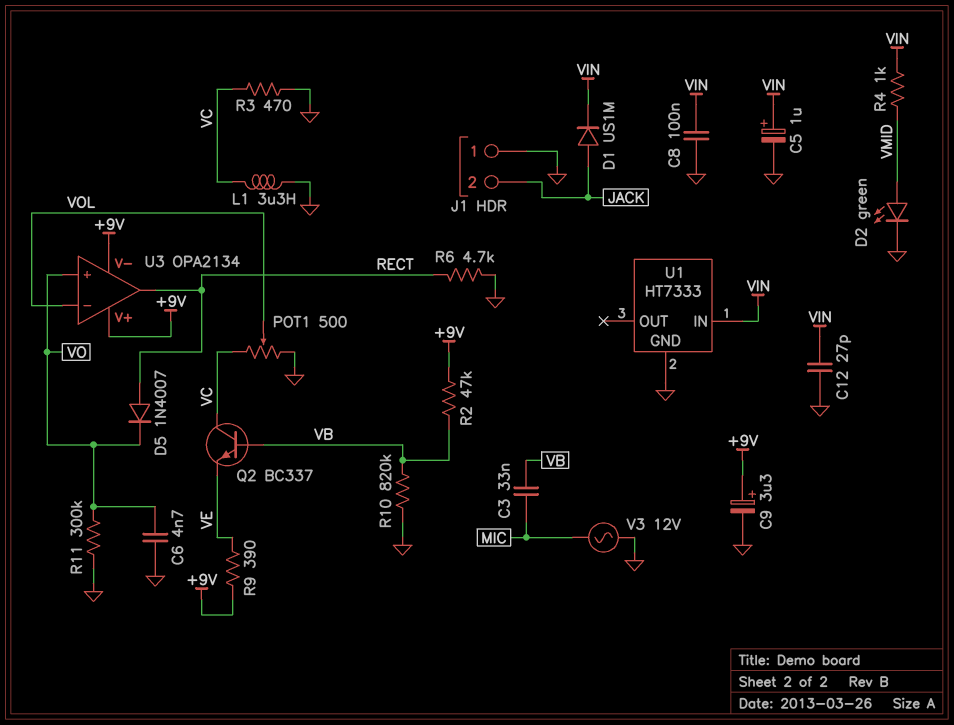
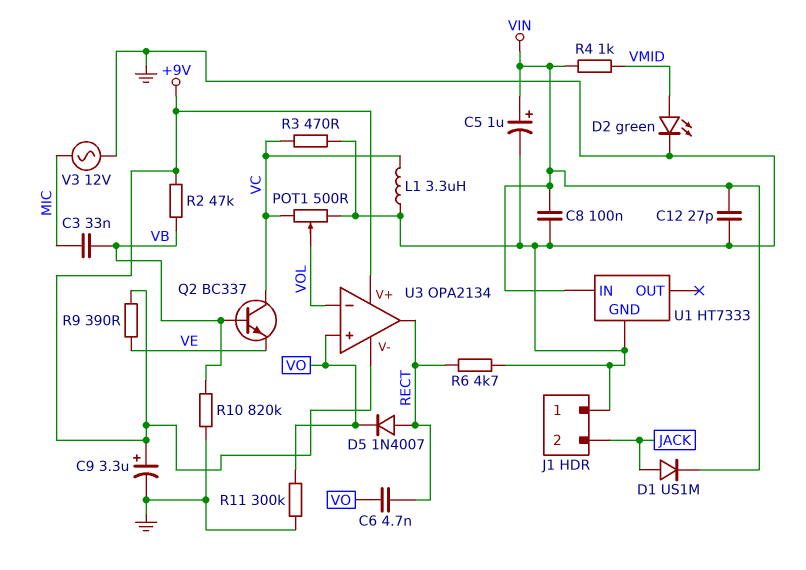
C6: 4.7nF (GND, VO) -> 4.7nF (RECT, VO)

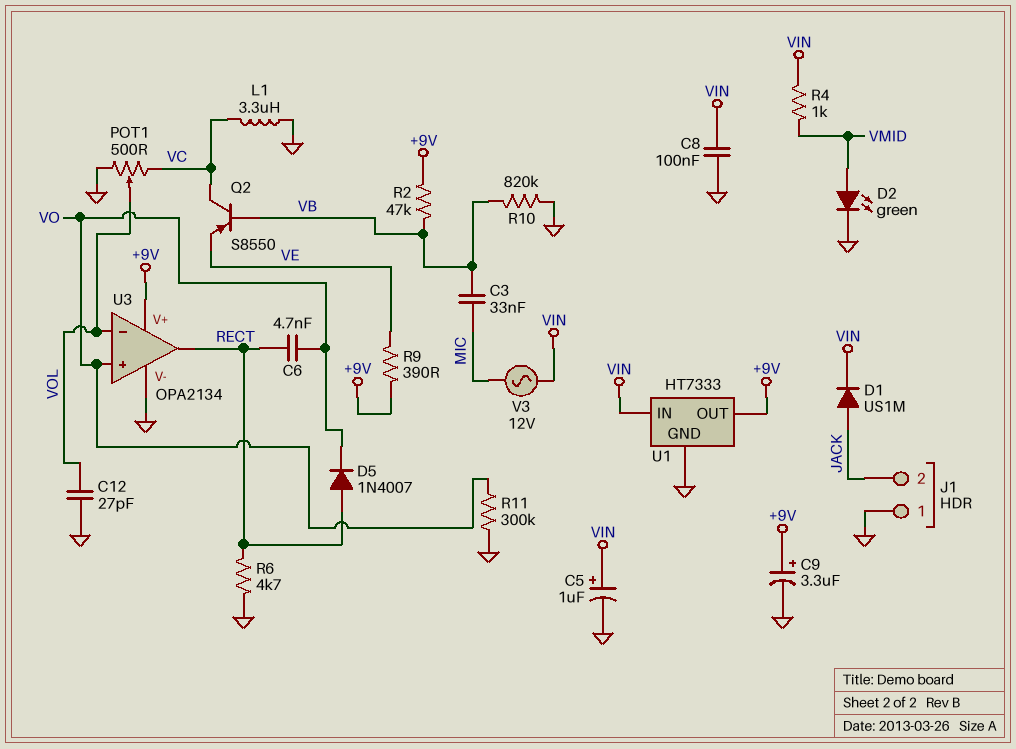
C12: 27pF (GND, VIN) -> 27pF (GND, VOL)
Q2: NPN BC337 (B VB, C VC, E VE) -> PNP S8550 (B VB, C VC, E VE)
R3: 470 (GND, VC) -> none
U1 pin OUT: none -> +9V
U3 pin V-: +9V -> GND
V3: AC 12V (GND, MIC) -> AC 12V (MIC, VIN)

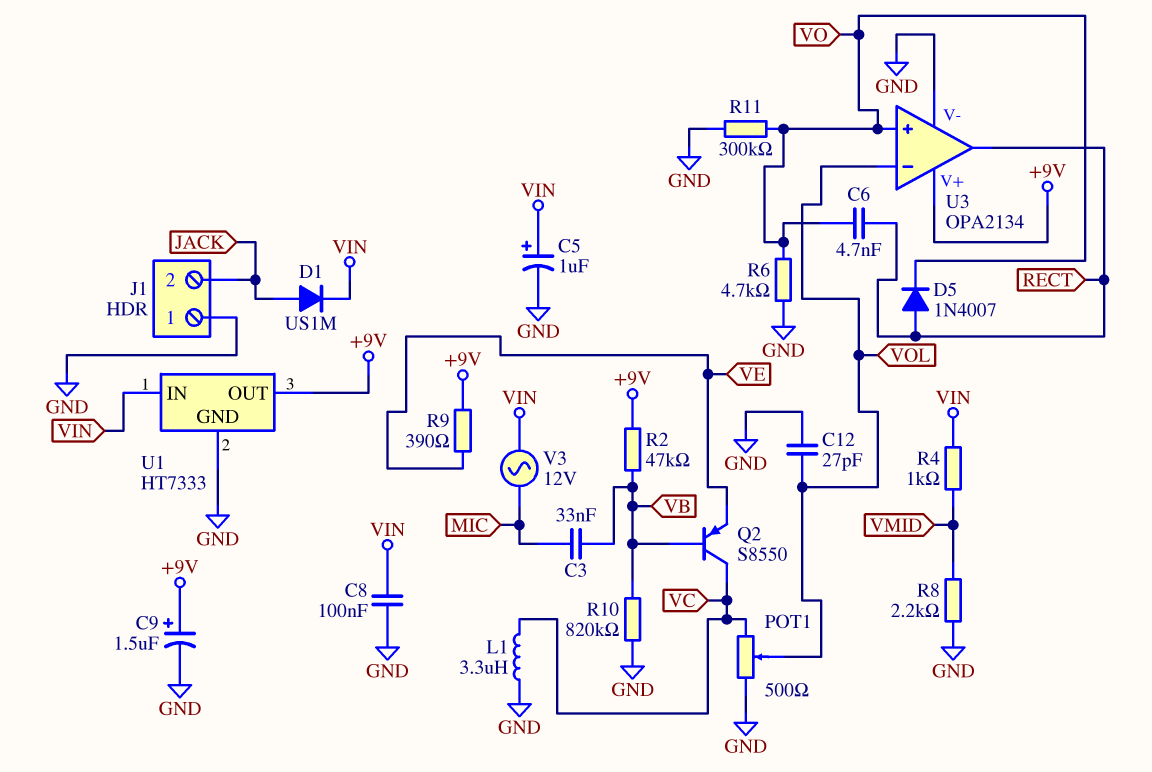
C9: 3.3uF (plus +9V, minus GND) -> 1.5uF (plus +9V, minus GND)
D2: LED green (A VMID, K GND) -> none
R6: 4.7k (GND, RECT) -> 4.7k (GND, VO)
R8: none -> 2.2k (GND, VMID)

